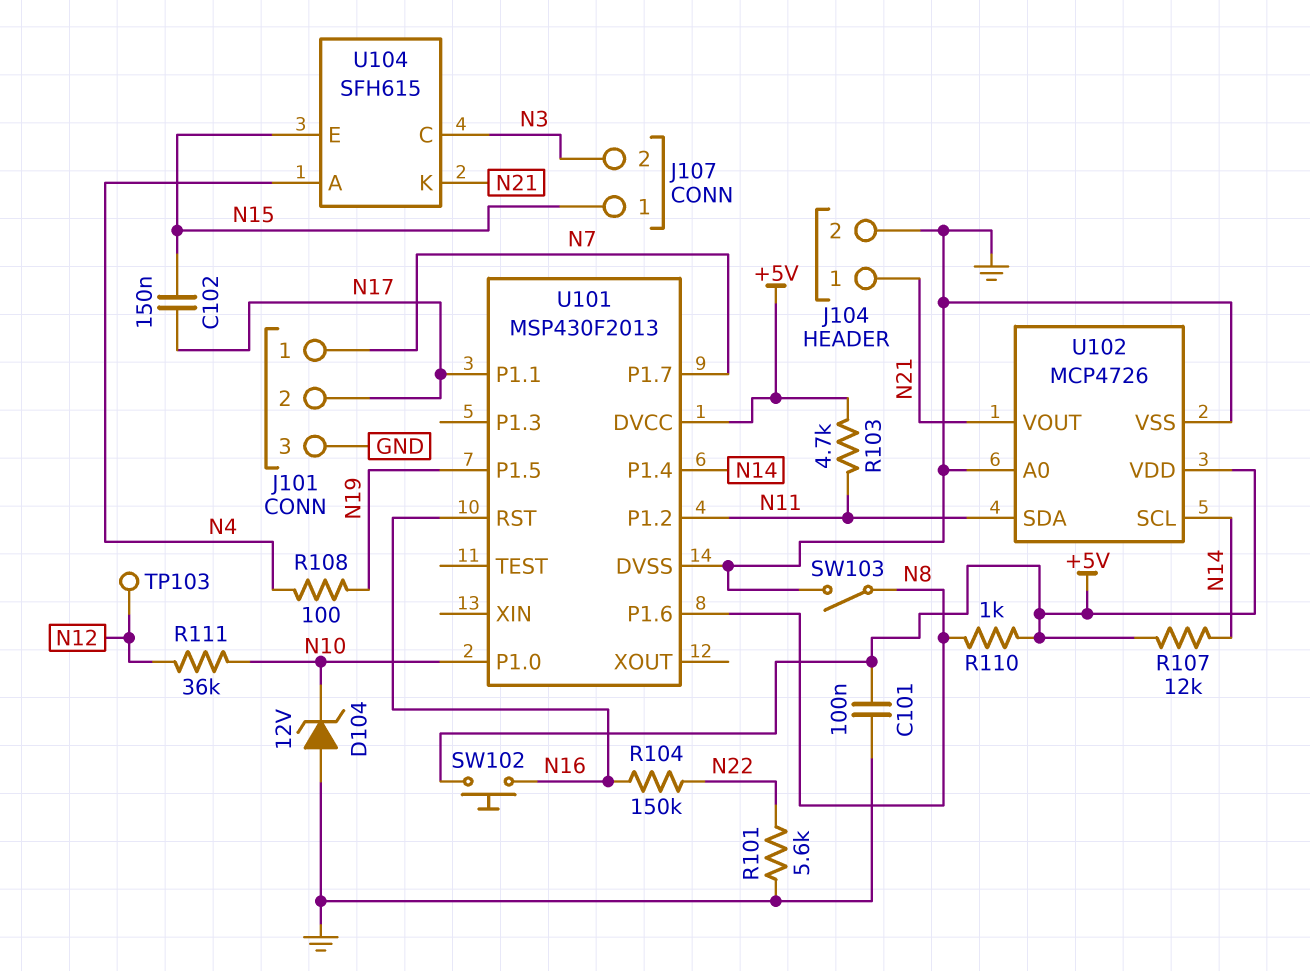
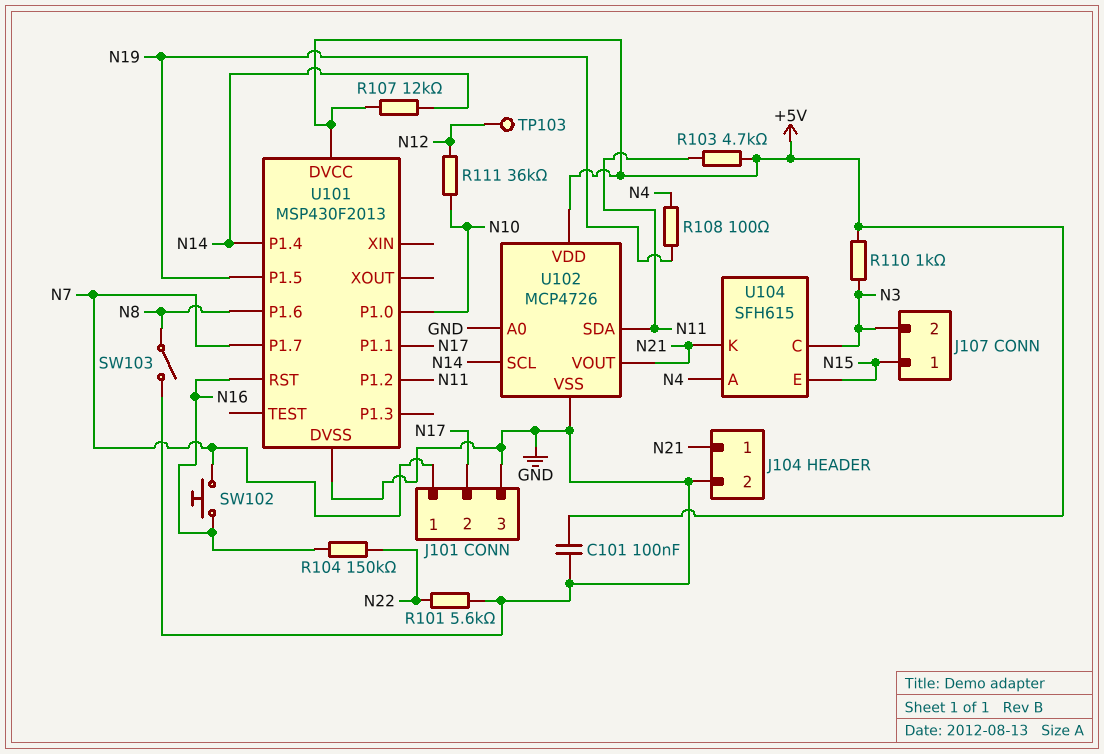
C102: 150nF (N15, N17) -> none
D104: zener 12V (A GND, K N10) -> none
R110: 1k (+5V, N8) -> 1k (+5V, N3)
SW102: button (+5V, N16) -> button (N7, N16)

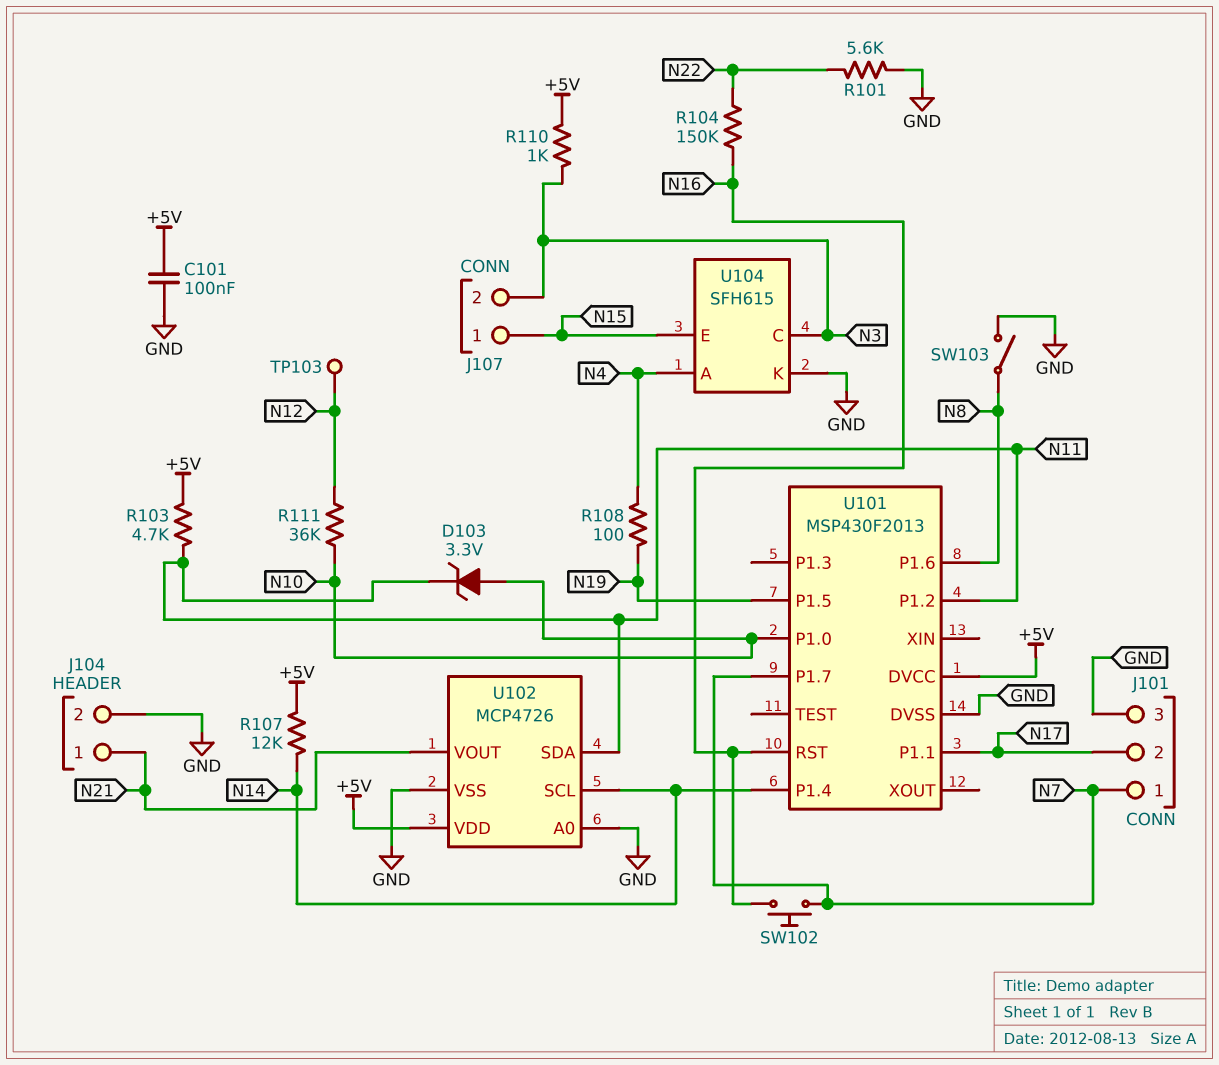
D103: none -> zener 3.3V (A N10, K N11)
U104 pin K: N21 -> GND

